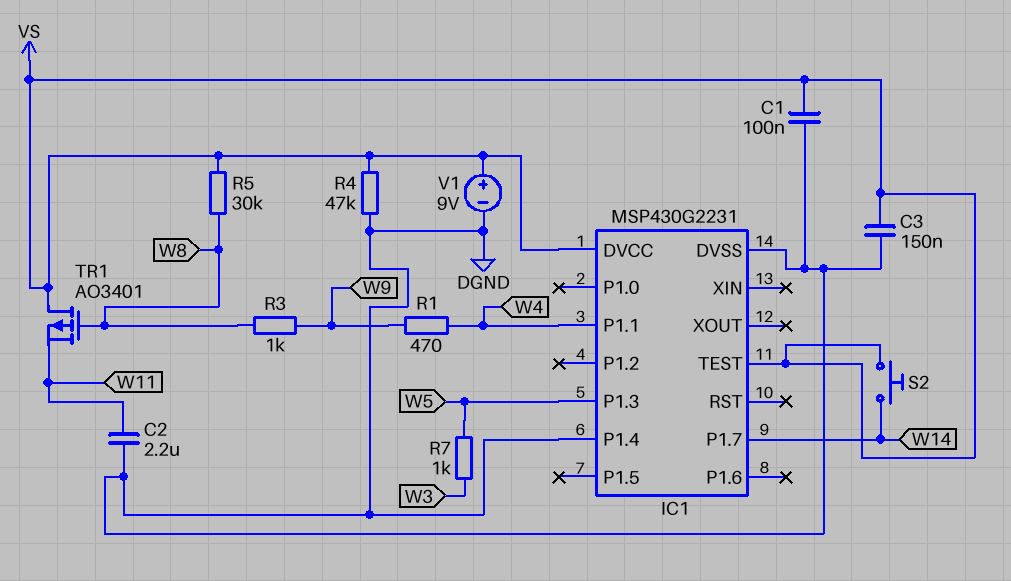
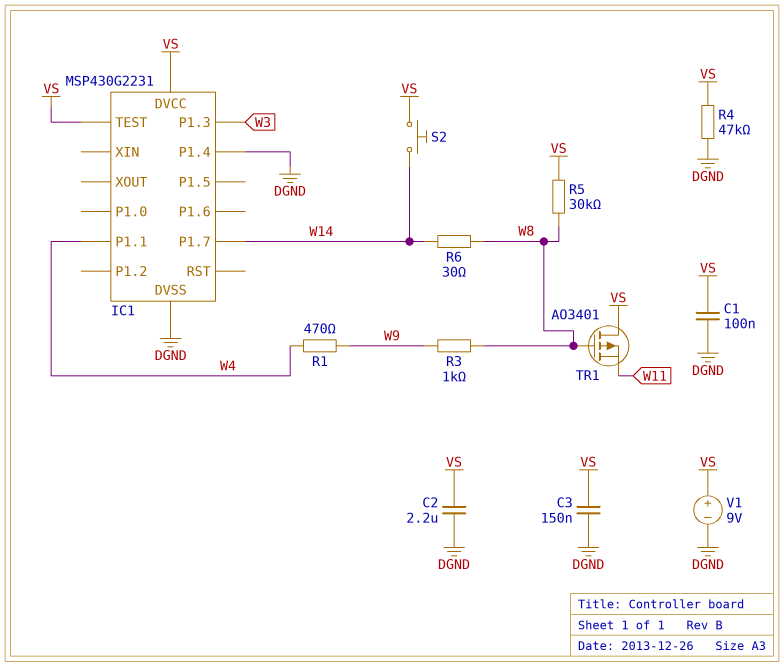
C2: 2.2uF (DGND, W11) -> 2.2uF (DGND, VS)
IC1 pin P1.3: W5 -> W3
R6: none -> 30 (W8, W14)
R7: 1k (W3, W5) -> none

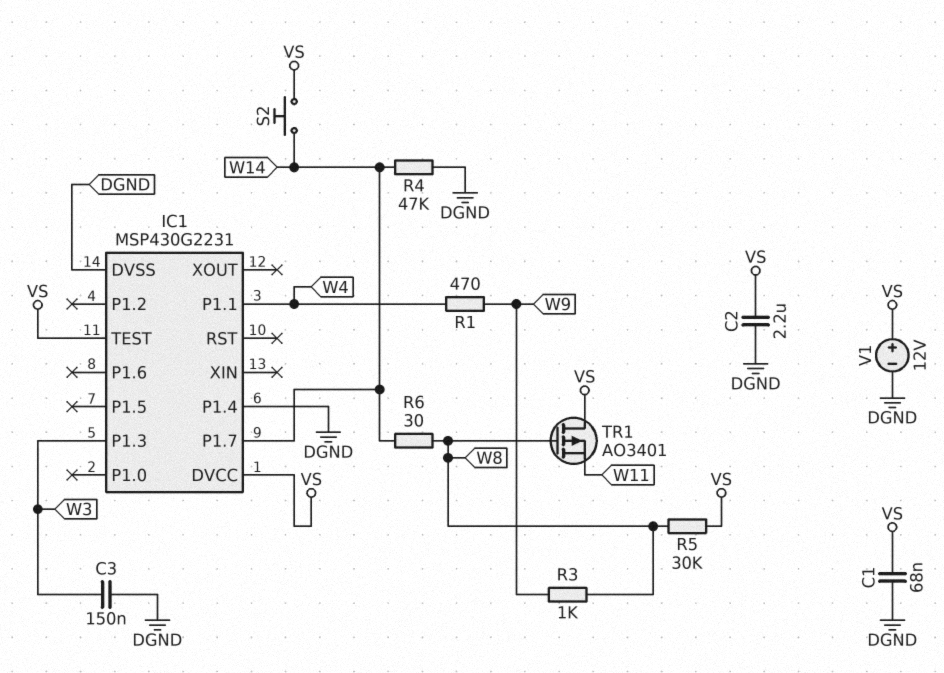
C1: 100nF (DGND, VS) -> 68nF (DGND, VS)
C3: 150nF (DGND, VS) -> 150nF (DGND, W3)
R4: 47k (DGND, VS) -> 47k (DGND, W14)
V1: 9V (plus VS, minus DGND) -> 12V (plus VS, minus DGND)

